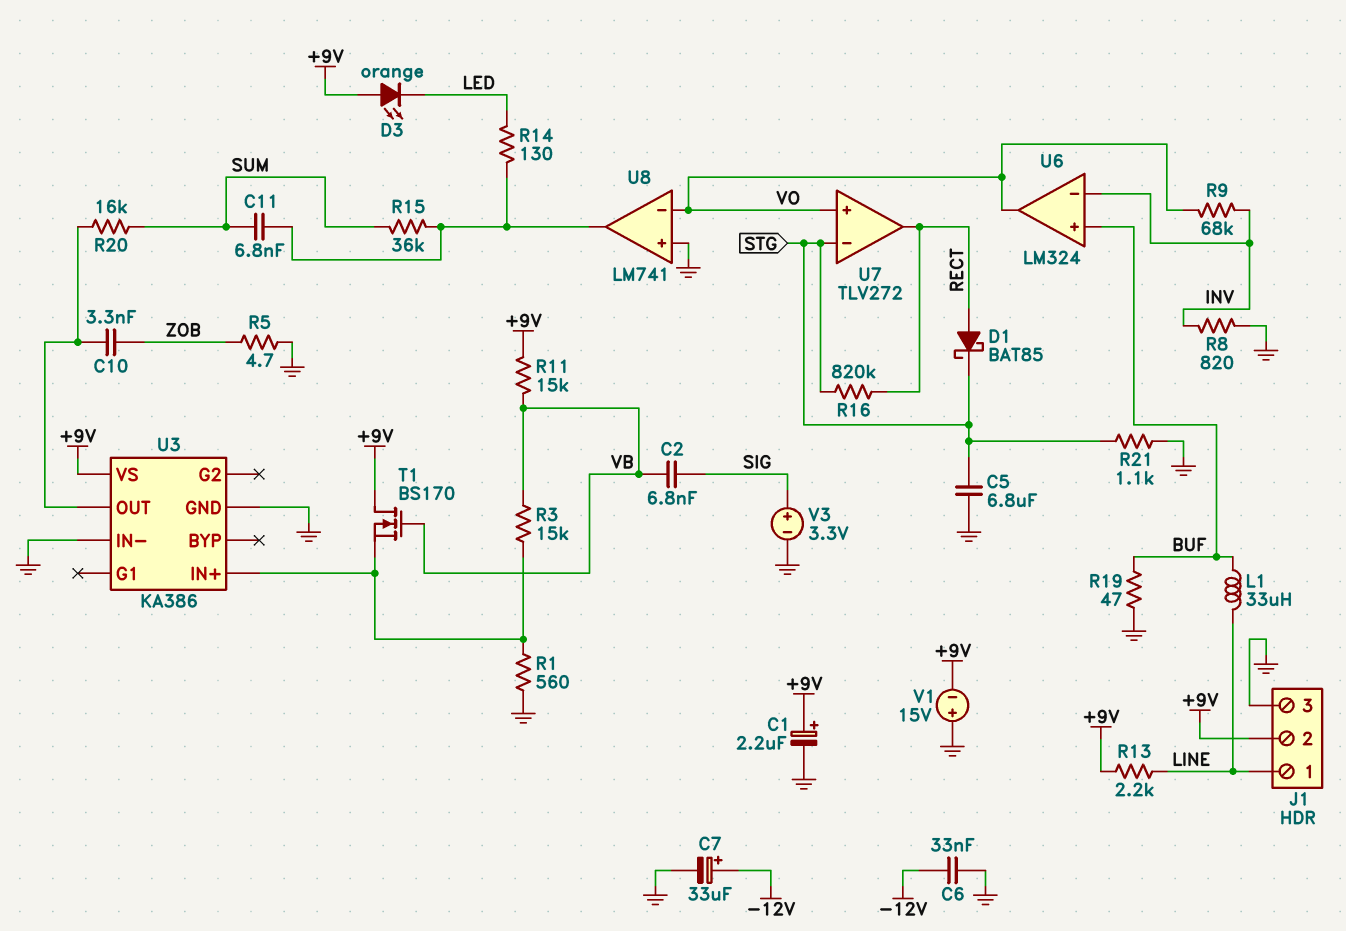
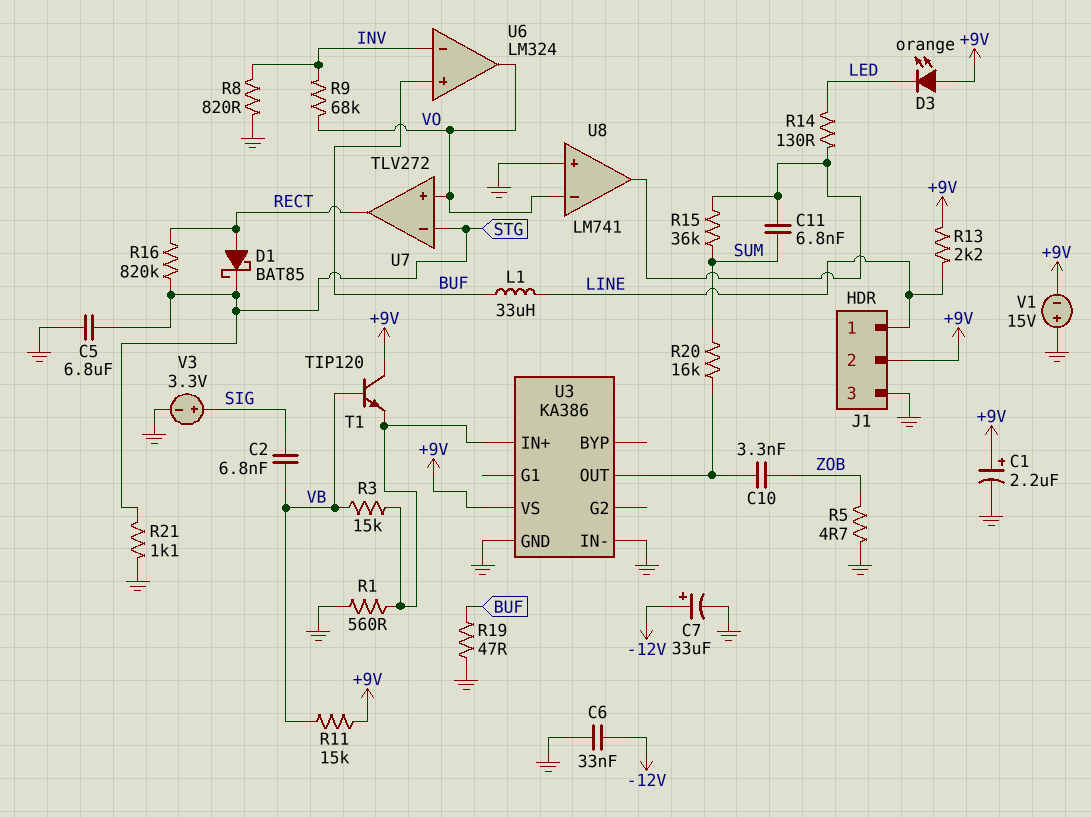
T1: NMOS BS170 (G VB, D +9V, S U3/IN+) -> NPN TIP120 (B VB, C +9V, E U3/IN+)

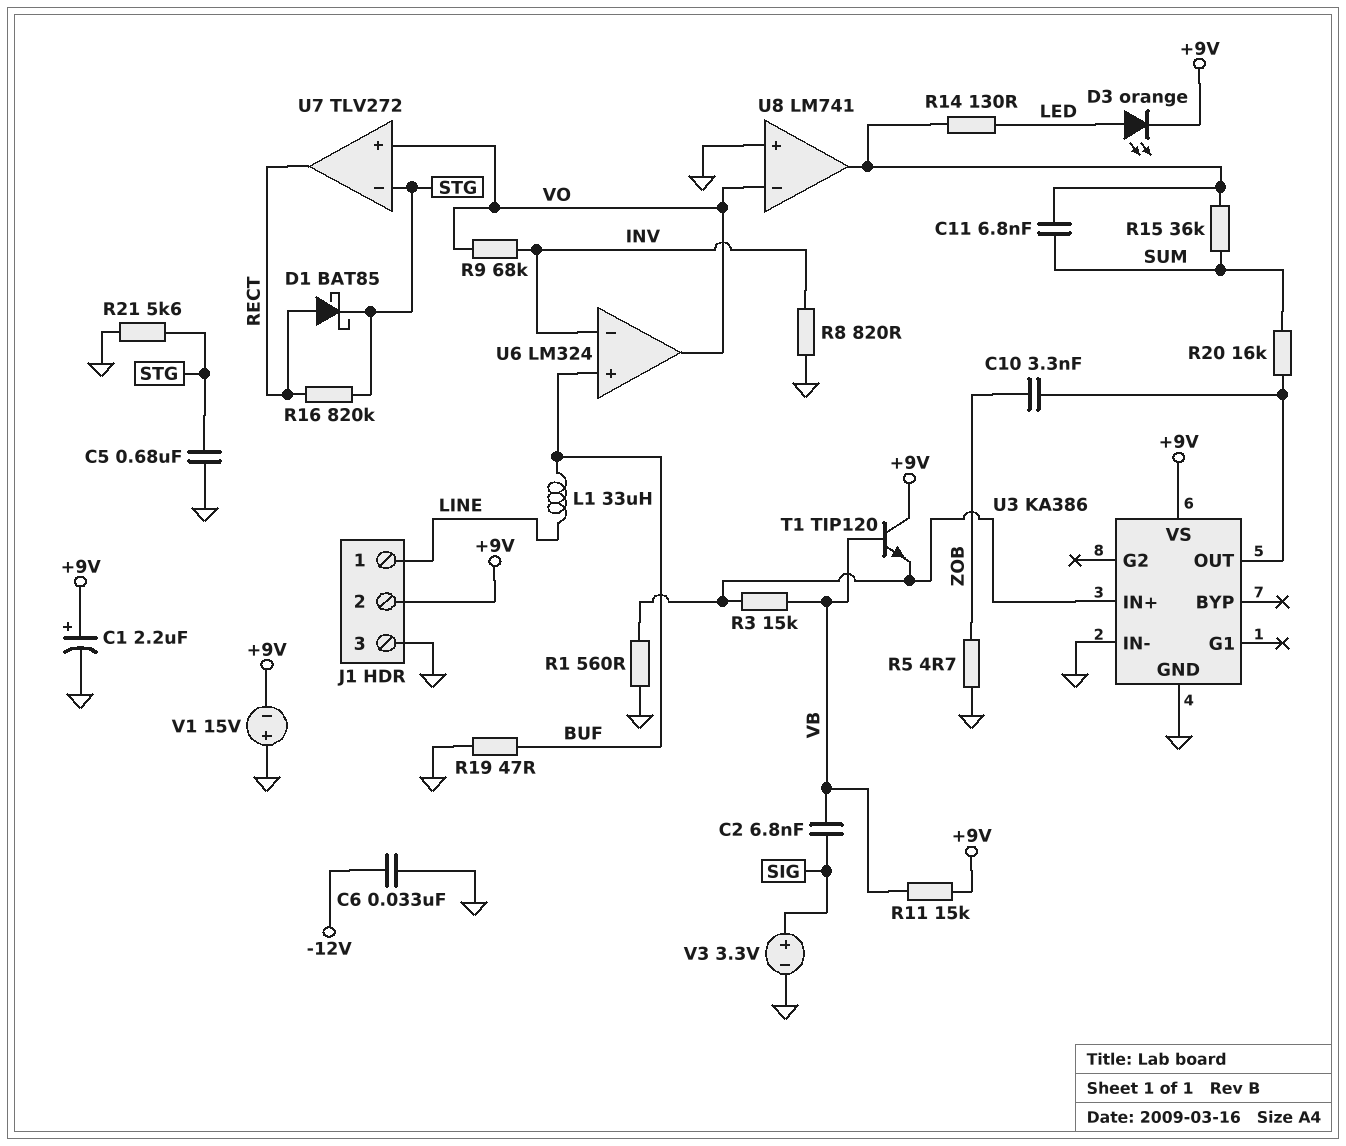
C5: 6.8uF (GND, STG) -> 680nF (GND, STG)
C7: 33uF (plus -12V, minus GND) -> none
D3: LED orange (A +9V, K LED) -> LED orange (A LED, K +9V)
R13: 2.2k (+9V, LINE) -> none
R21: 1.1k (GND, STG) -> 5.6k (GND, STG)

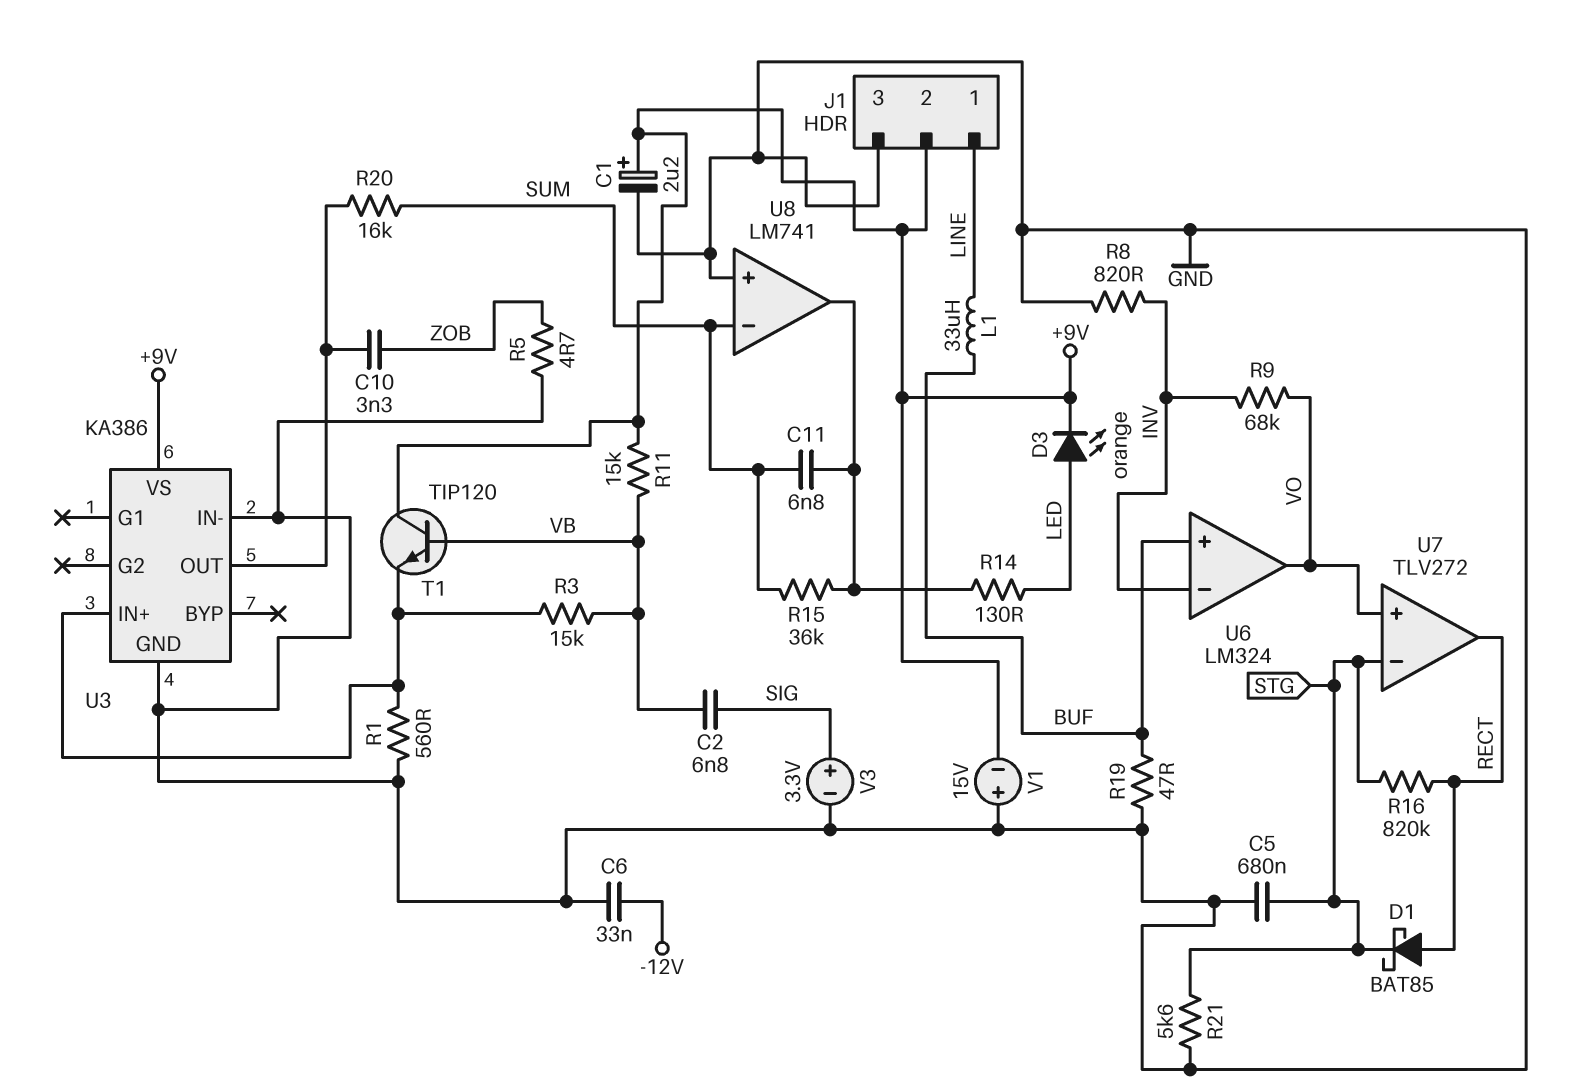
U8 pin in-: VO -> SUM

